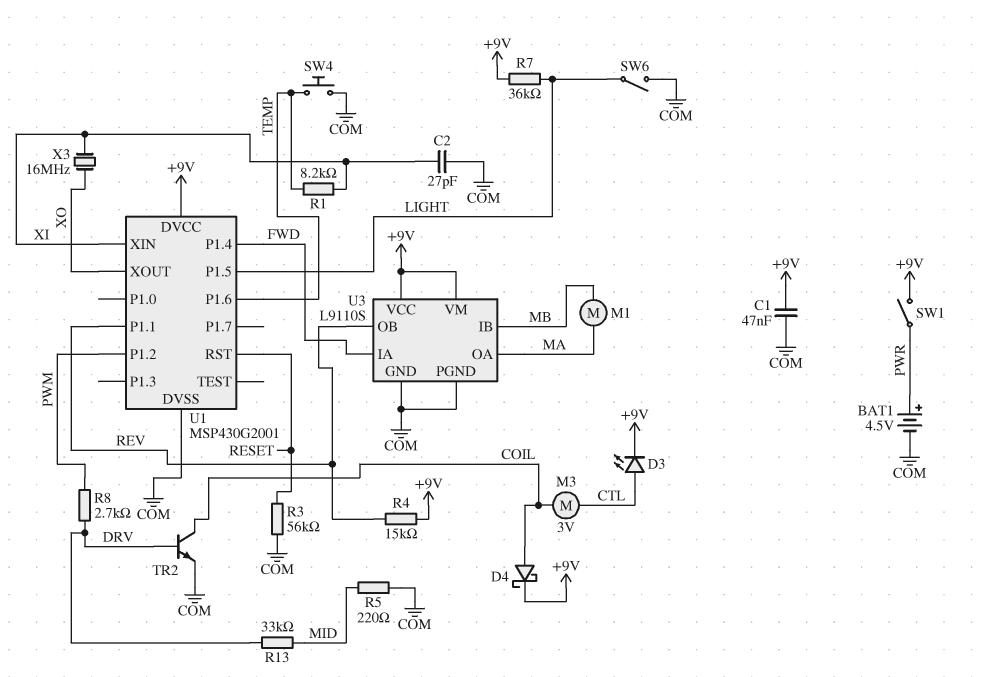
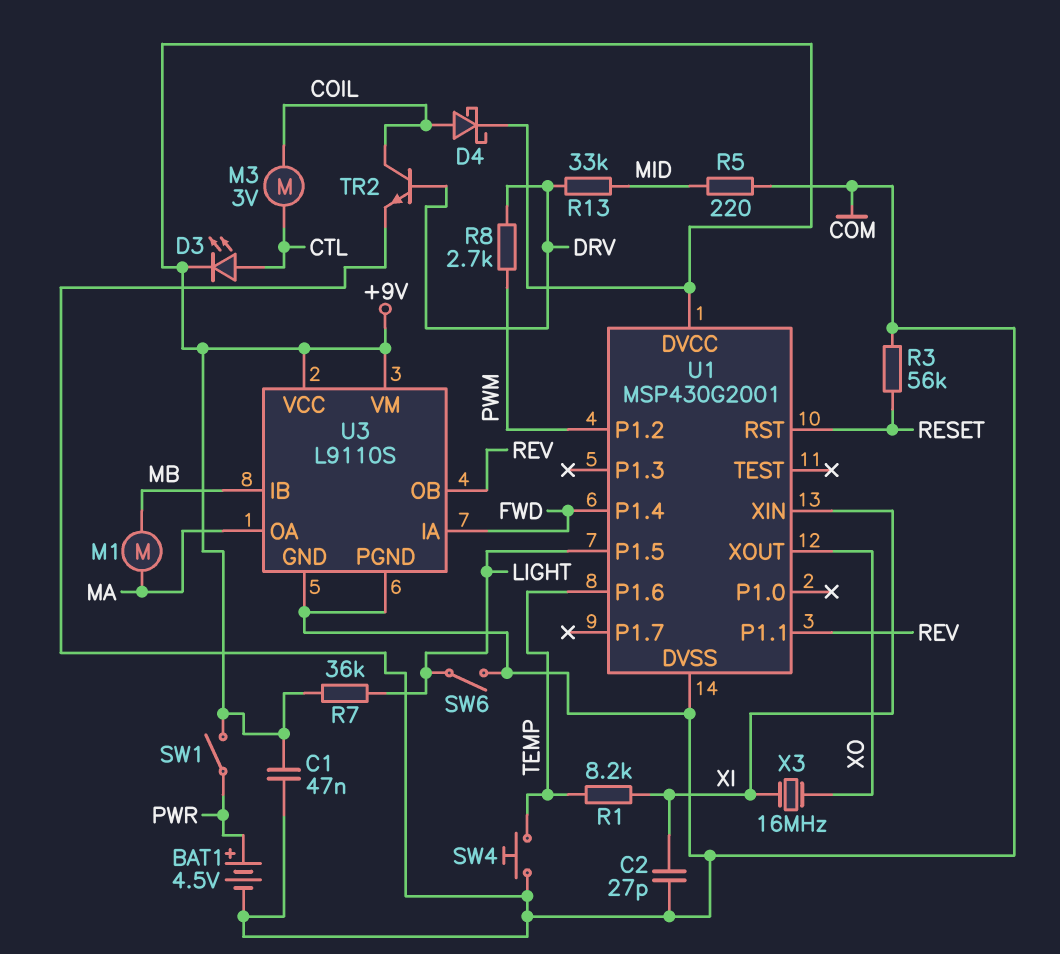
R4: 15k (+9V, REV) -> none

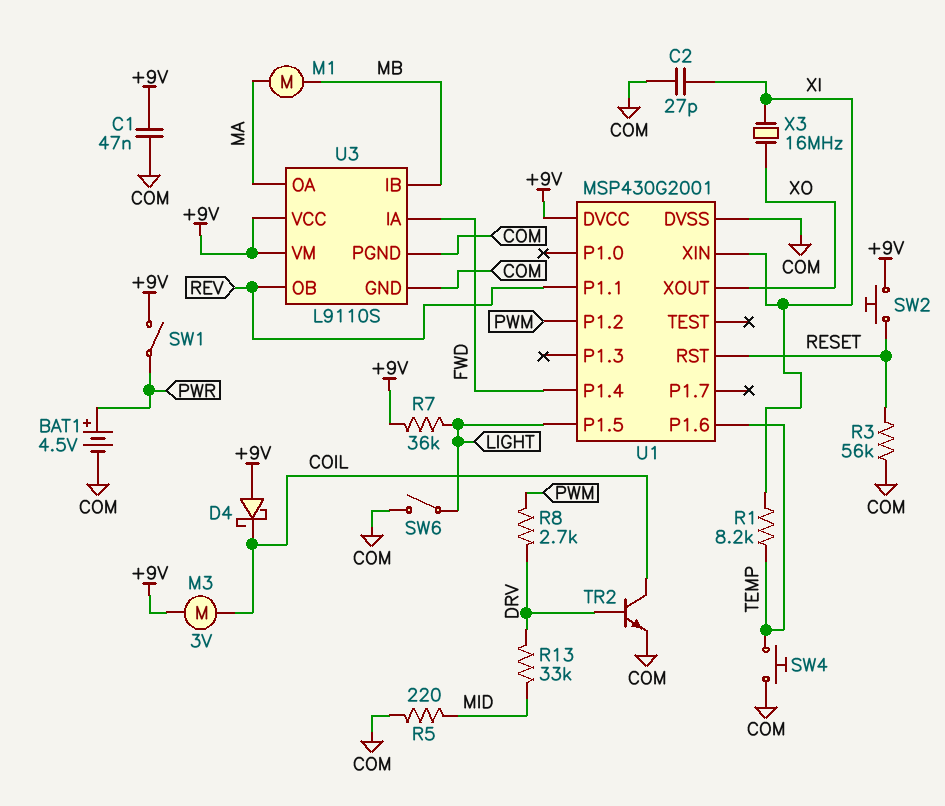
D3: LED (A CTL, K +9V) -> none
D4: schottky (A COIL, K +9V) -> schottky (A +9V, K COIL)
M3: motor 3V (COIL, CTL) -> motor 3V (+9V, COIL)
SW2: none -> button (+9V, RESET)

